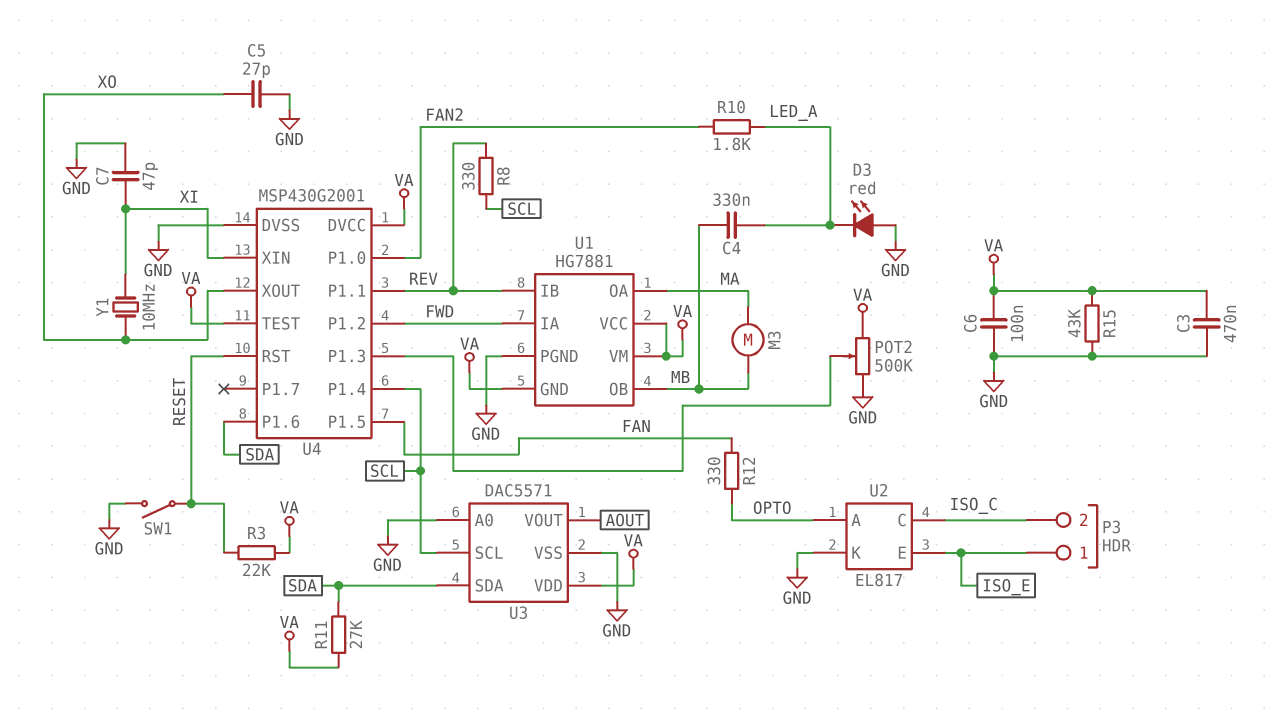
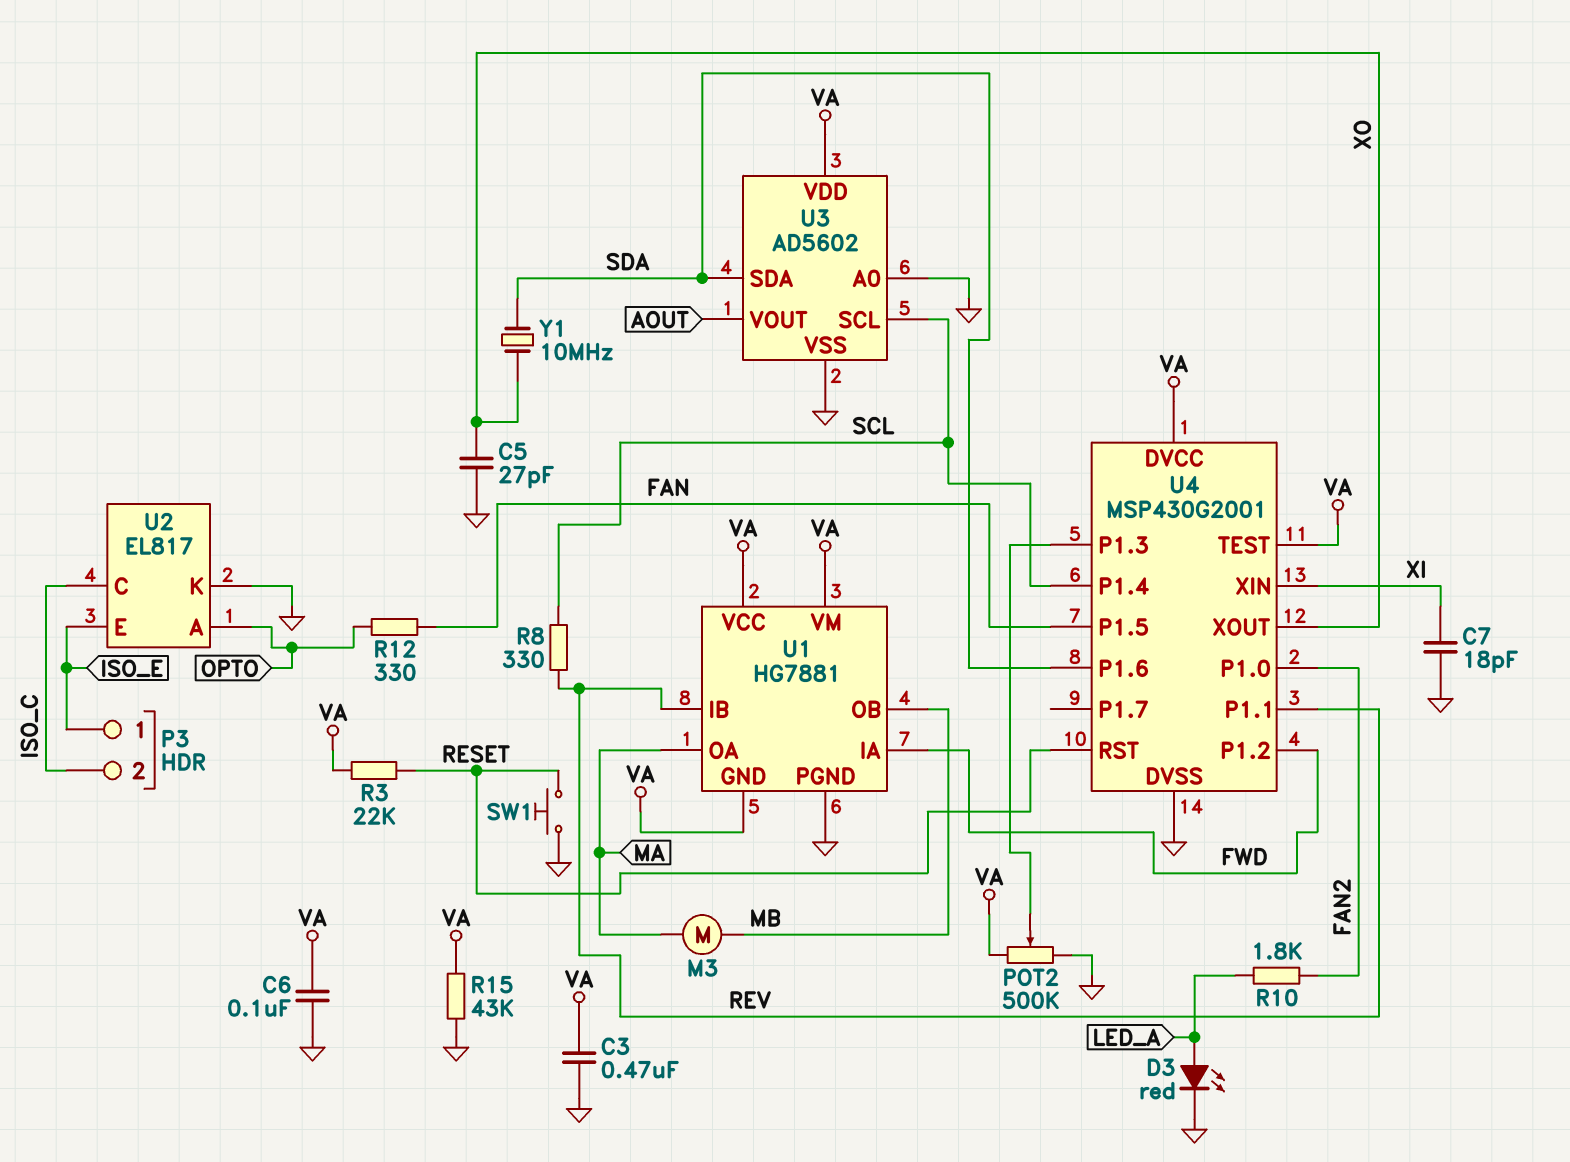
C4: 330nF (LED_A, MB) -> none
C7: 47pF (GND, XI) -> 18pF (GND, XI)
D3: LED red (A GND, K LED_A) -> LED red (A LED_A, K GND)
R11: 27k (SDA, VA) -> none
SW1: switch (GND, RESET) -> button (GND, RESET)
U3: DAC5571 -> AD5602
Y1: 10MHz (XI, XO) -> 10MHz (SDA, XO)

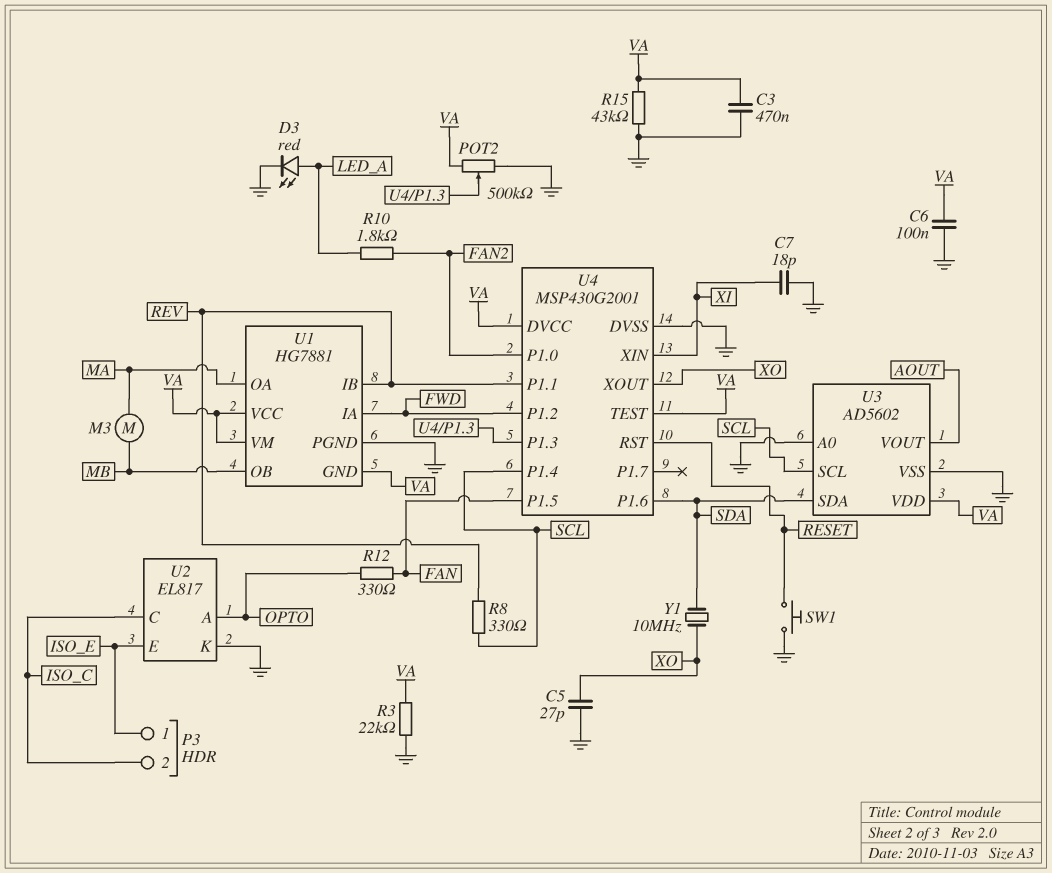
R3: 22k (RESET, VA) -> 22k (GND, VA)

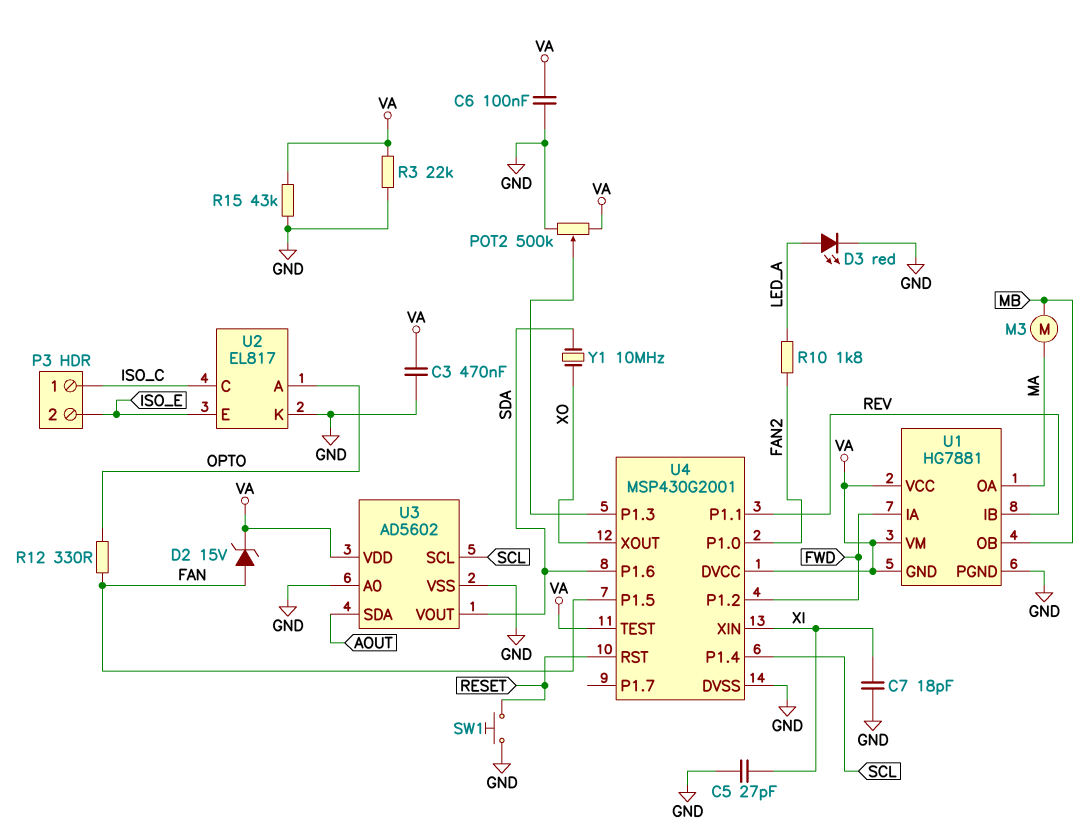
C5: 27pF (GND, XO) -> 27pF (GND, XI)
D2: none -> zener 15V (A FAN, K VA)
P3 pin 1: ISO_E -> ISO_C
P3 pin 2: ISO_C -> ISO_E
R8: 330 (REV, SCL) -> none
U3 pin SDA: SDA -> AOUT
U3 pin VOUT: AOUT -> SDA

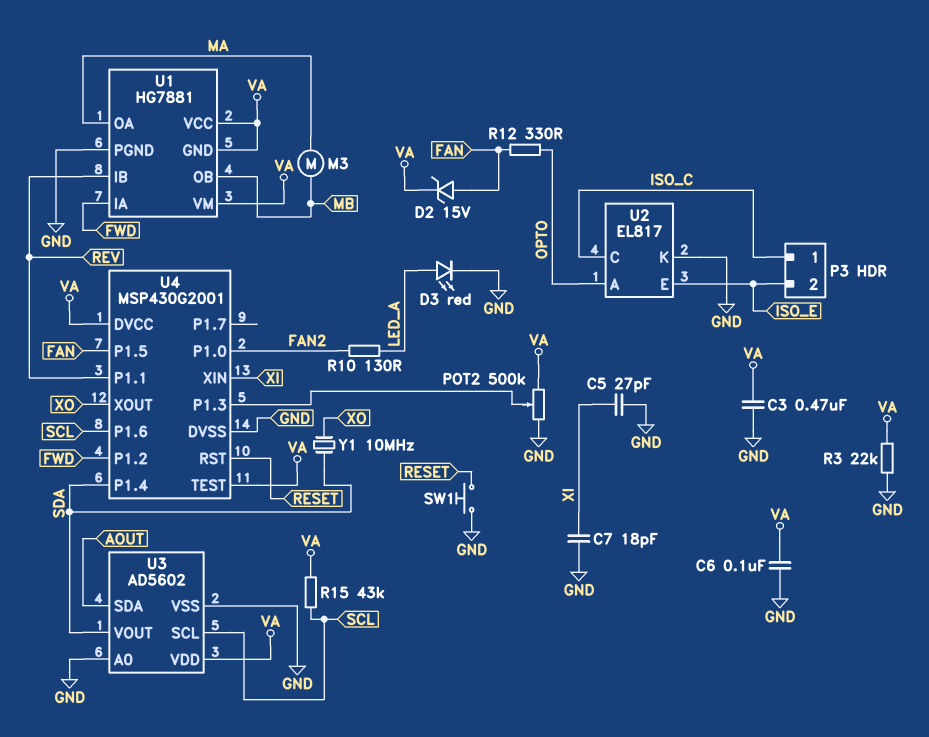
R10: 1.8k (FAN2, LED_A) -> 130 (FAN2, LED_A)
R15: 43k (GND, VA) -> 43k (SCL, VA)
U4 pin P1.4: SCL -> SDA
U4 pin P1.6: SDA -> SCL

